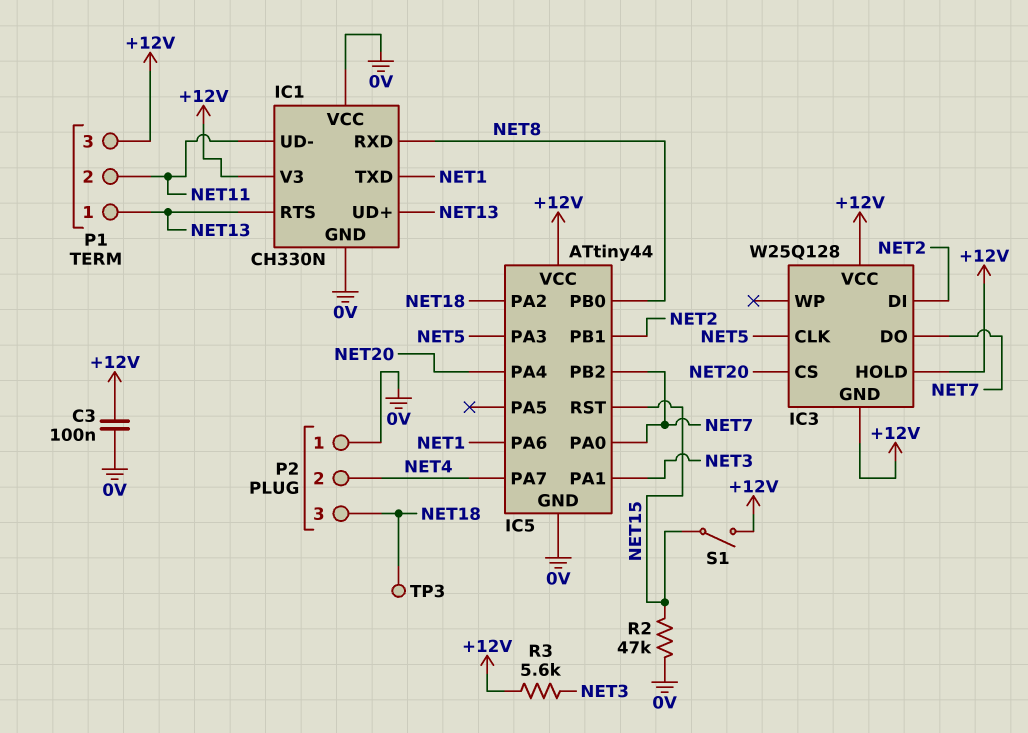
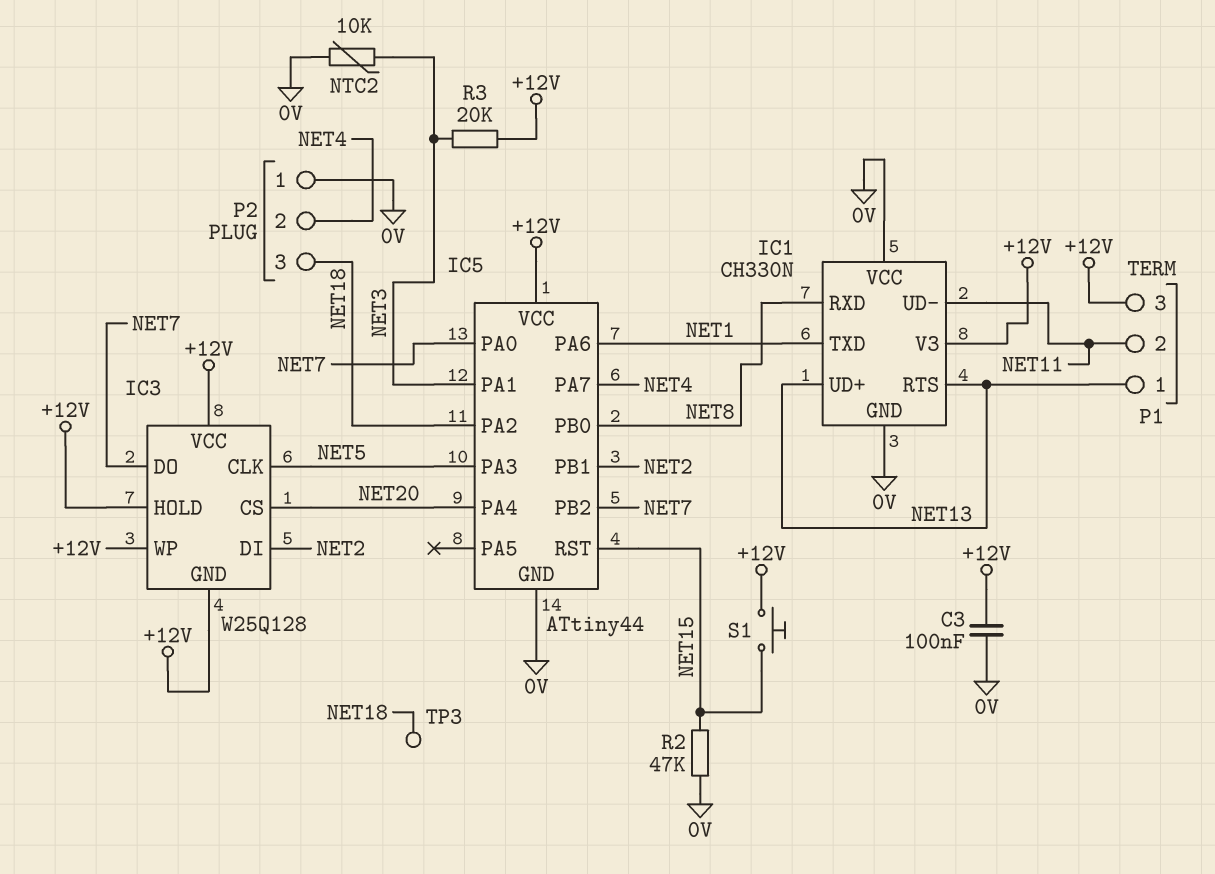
IC3 pin WP: none -> +12V
NTC2: none -> 10k (0V, NET3)
R3: 5.6k (+12V, NET3) -> 20k (+12V, NET3)
S1: switch (+12V, NET15) -> button (+12V, NET15)

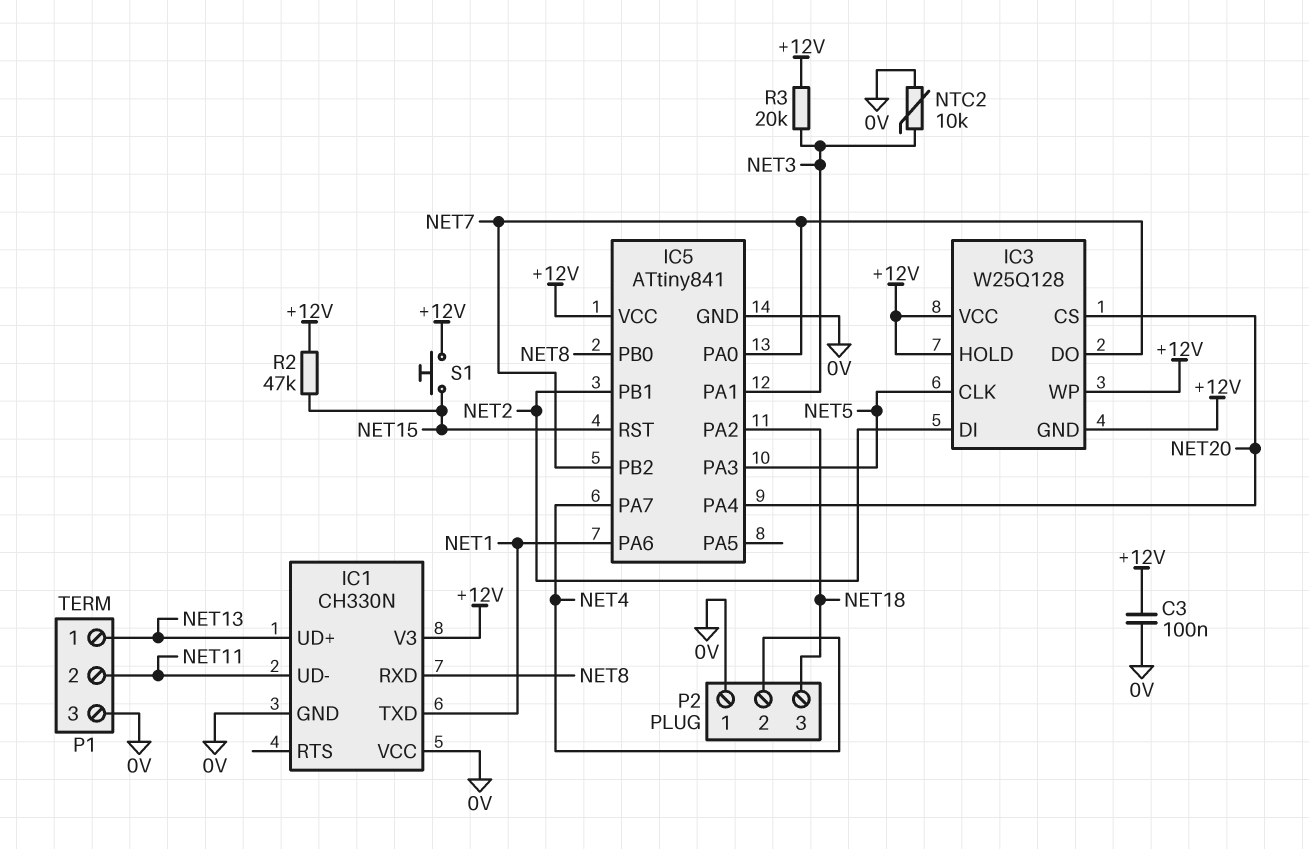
IC1 pin RTS: NET13 -> none
IC5: ATtiny44 -> ATtiny841
P1 pin 3: +12V -> 0V
R2: 47k (0V, NET15) -> 47k (+12V, NET15)
TP3: test point (NET18) -> none

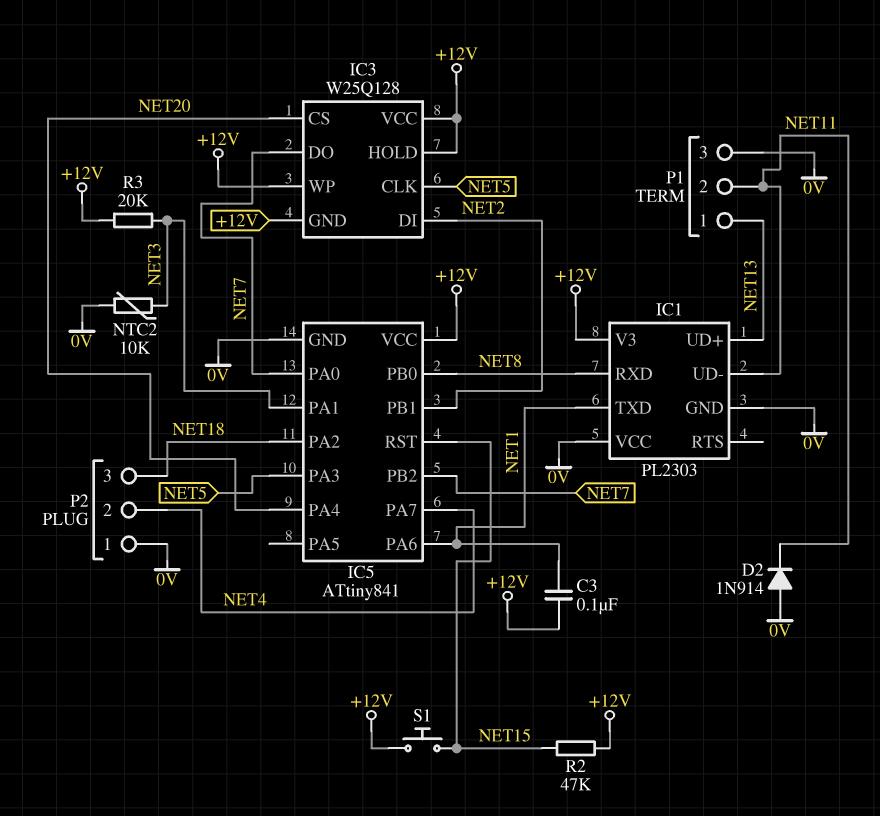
C3: 100nF (+12V, 0V) -> 100nF (+12V, NET1)
D2: none -> diode 1N914 (A 0V, K NET11)
IC1: CH330N -> PL2303

